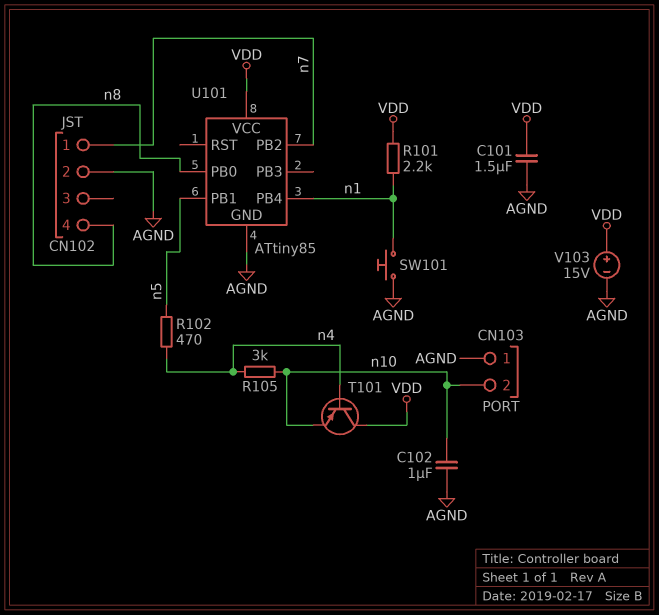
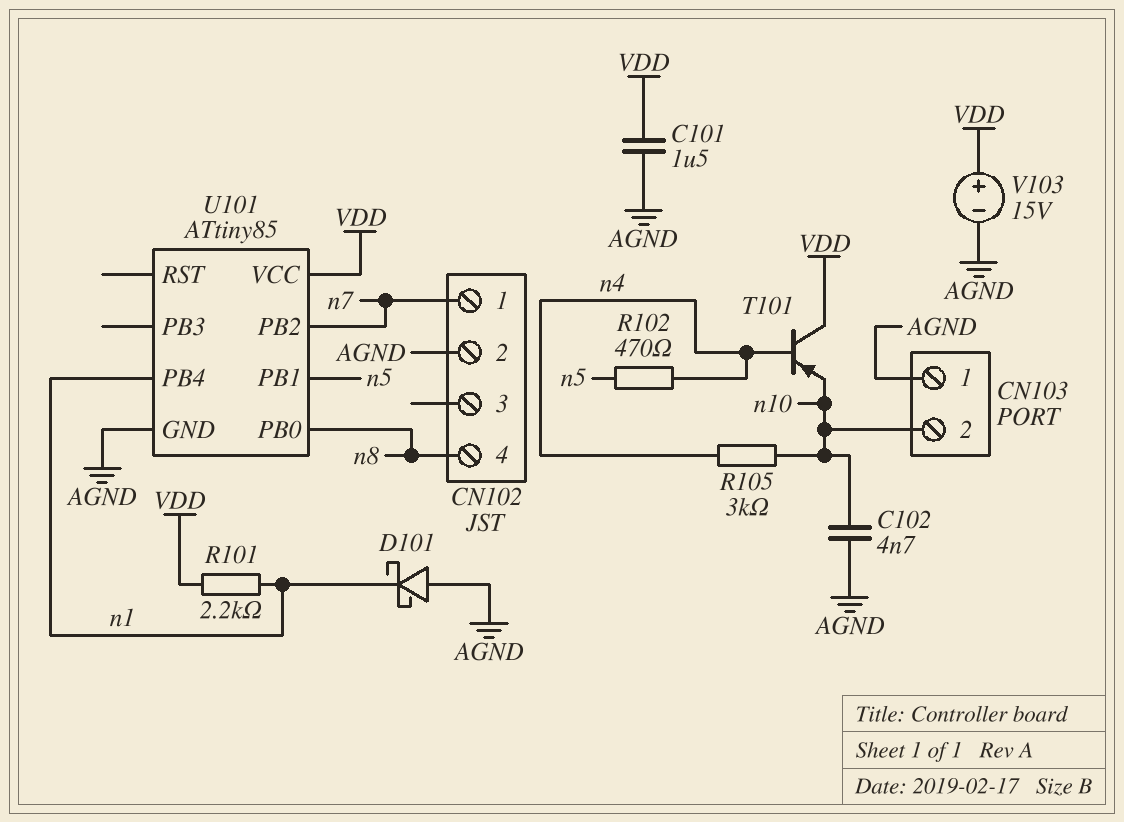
C102: 1uF (AGND, n10) -> 4.7nF (AGND, n10)
D101: none -> schottky (A AGND, K n1)
SW101: button (AGND, n1) -> none

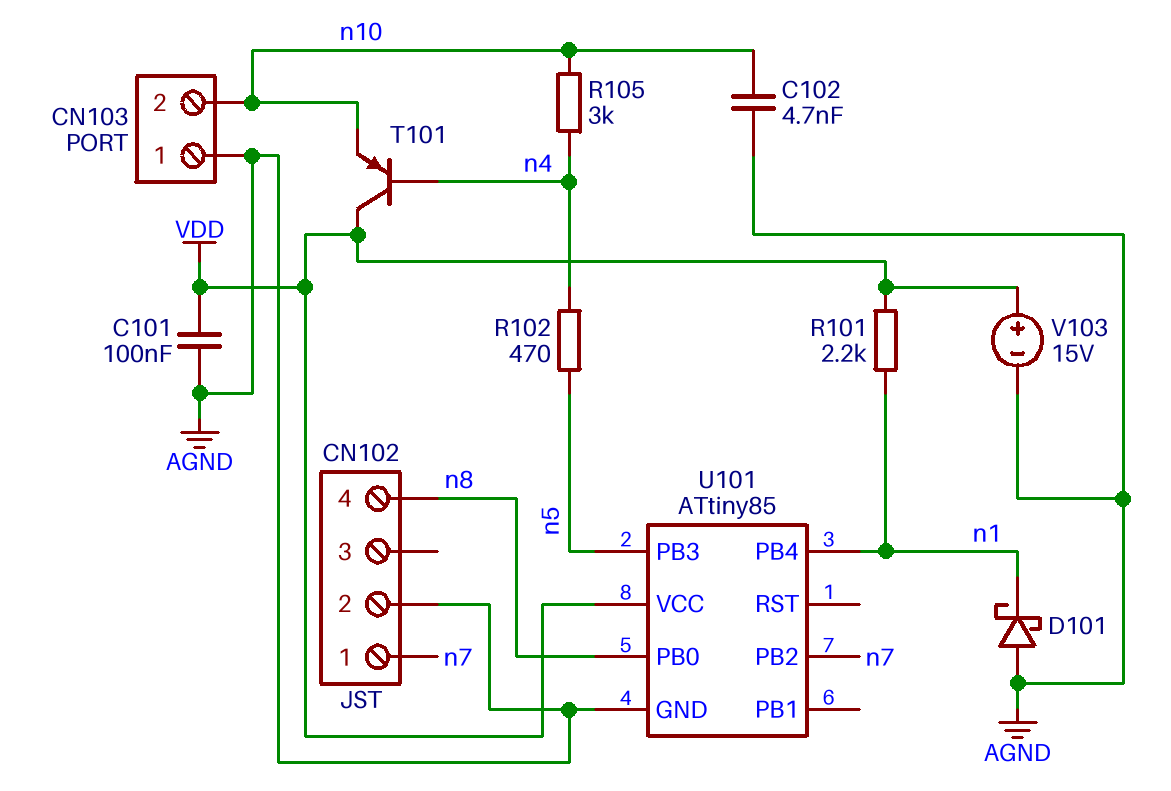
C101: 1.5uF (AGND, VDD) -> 100nF (AGND, VDD)
U101 pin PB1: n5 -> none
U101 pin PB3: none -> n5

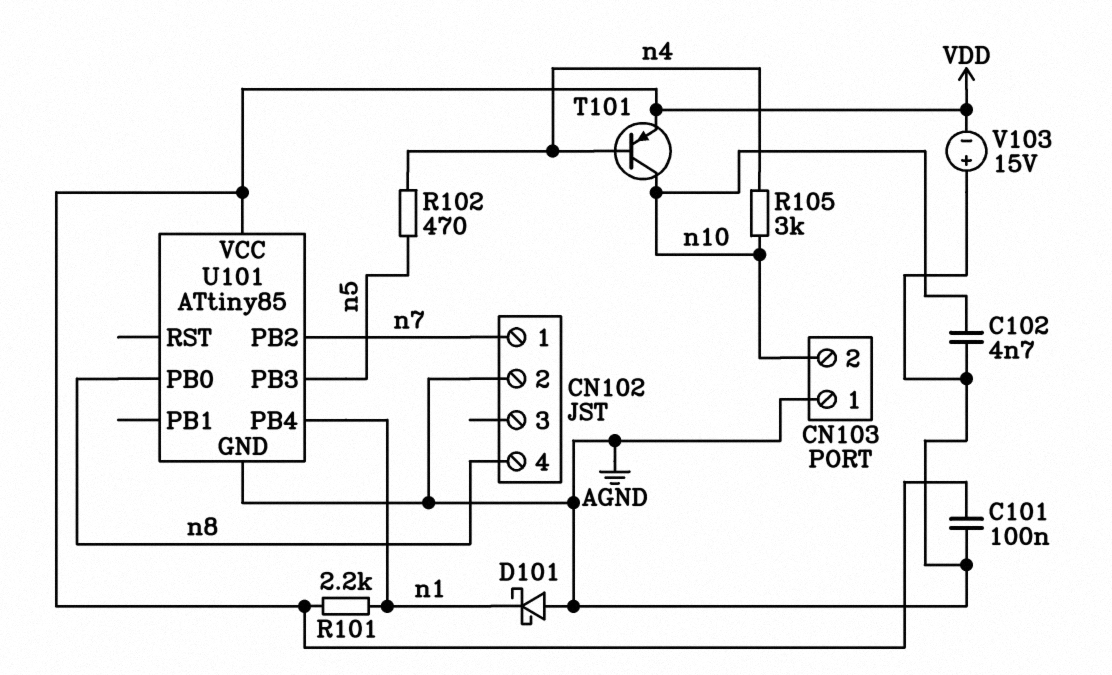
T101: PNP (B n4, C VDD, E n10) -> PNP (B n4, C n10, E VDD)
V103: 15V (plus VDD, minus AGND) -> 15V (plus AGND, minus VDD)

